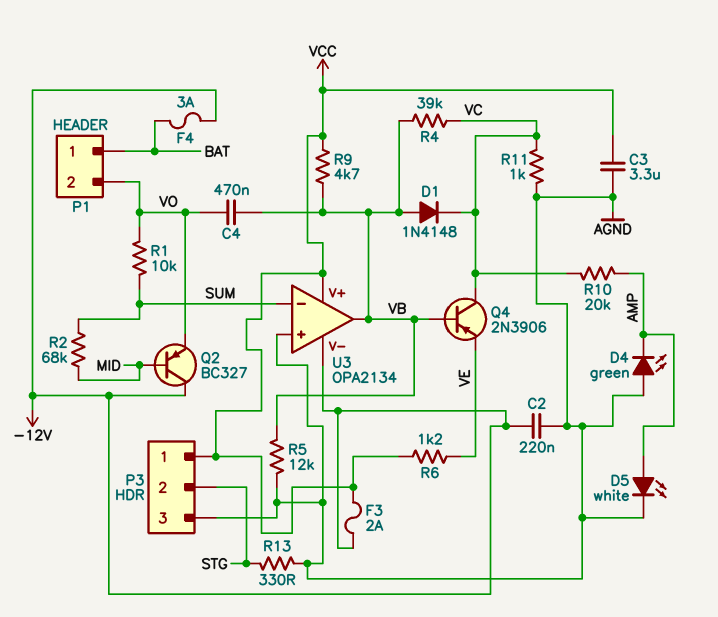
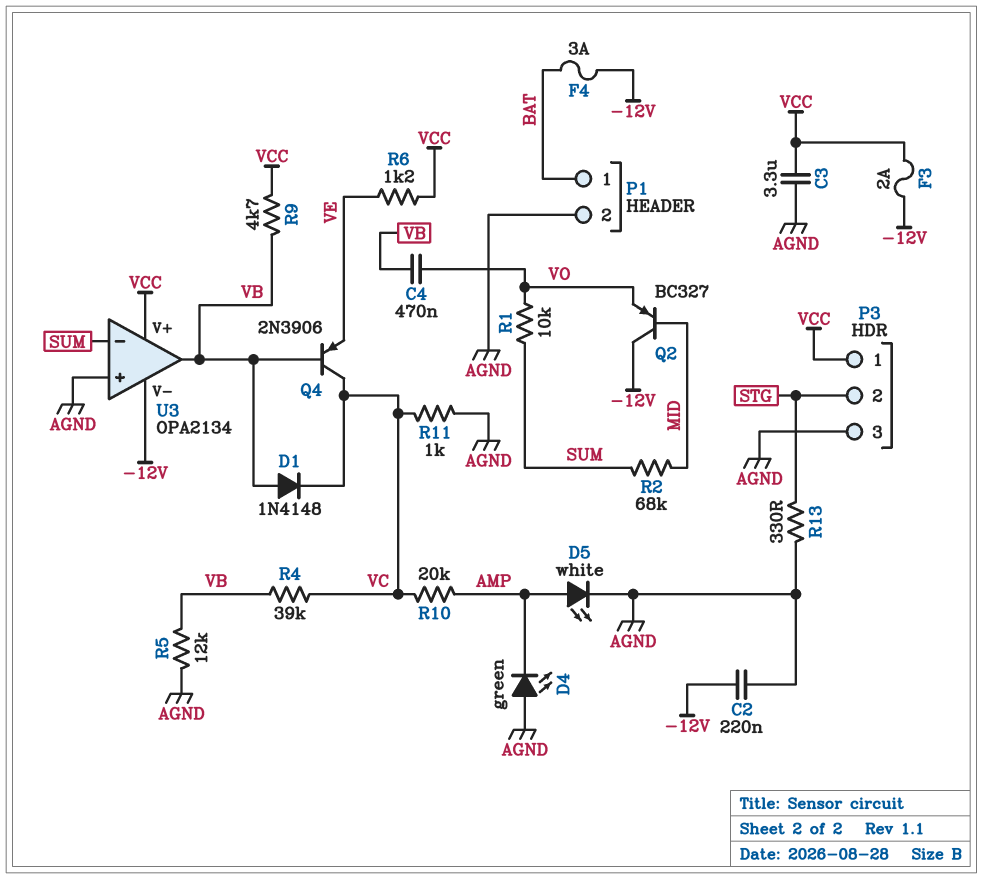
P1 pin 2: VO -> AGND

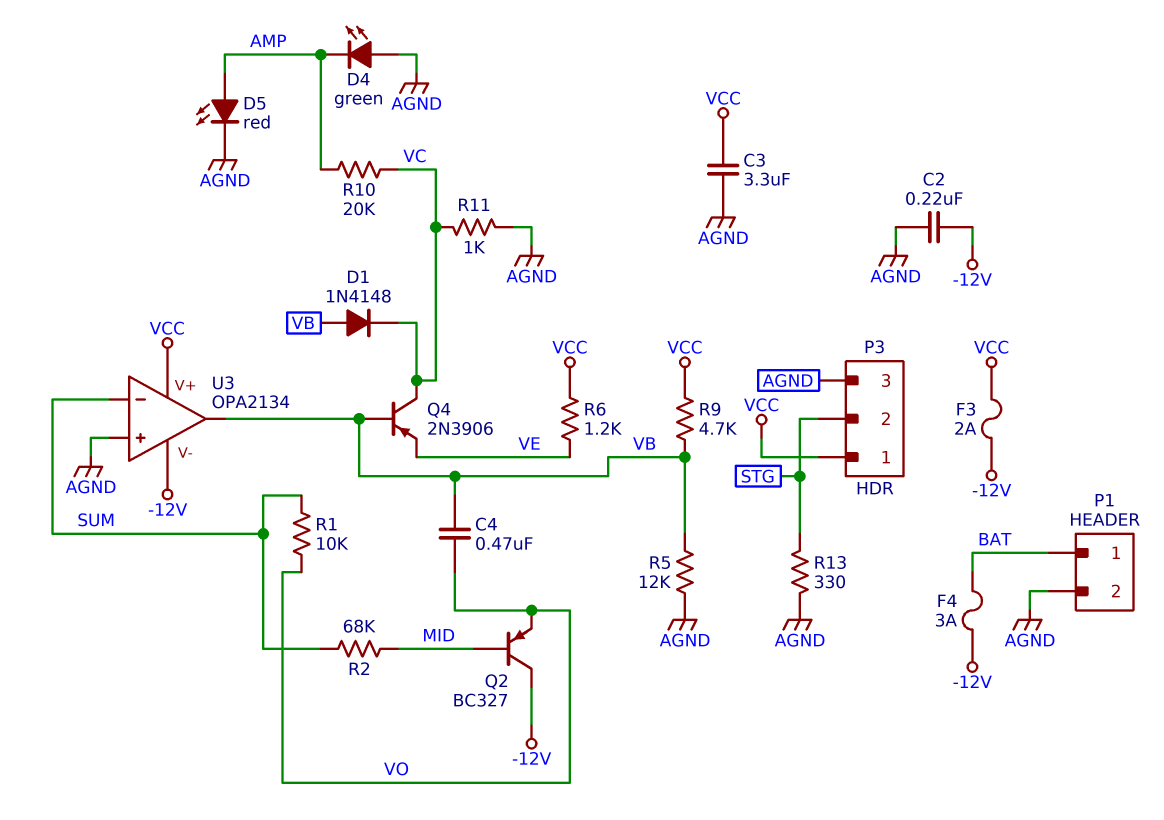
D5: LED white (A AMP, K AGND) -> LED red (A AMP, K AGND)
R4: 39k (VB, VC) -> none

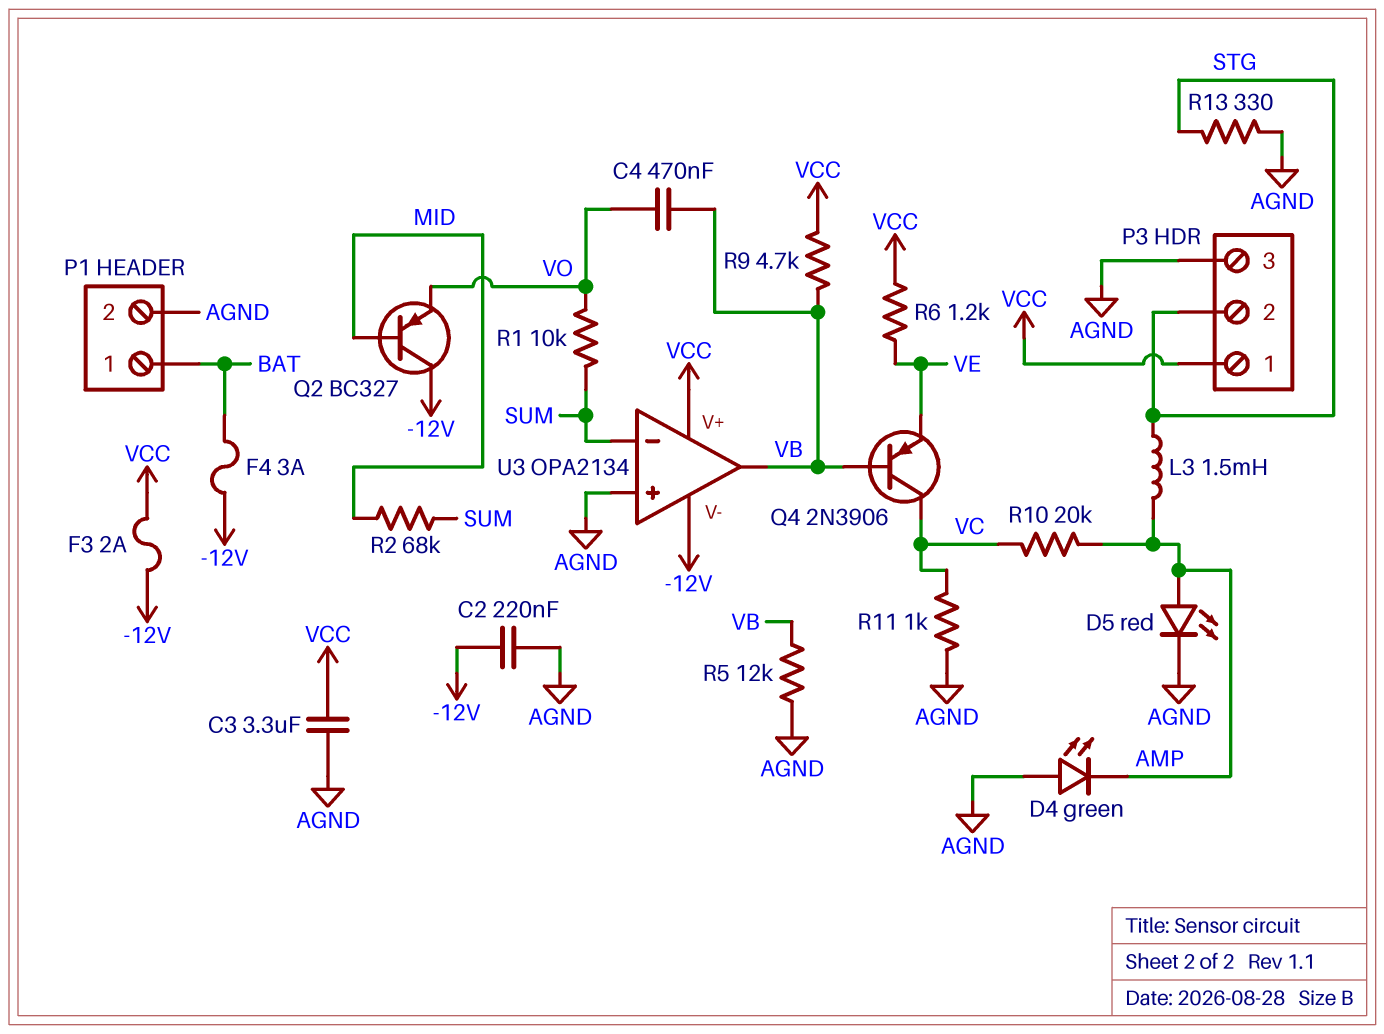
D1: diode 1N4148 (A VB, K VC) -> none
L3: none -> 1.5mH (AMP, STG)

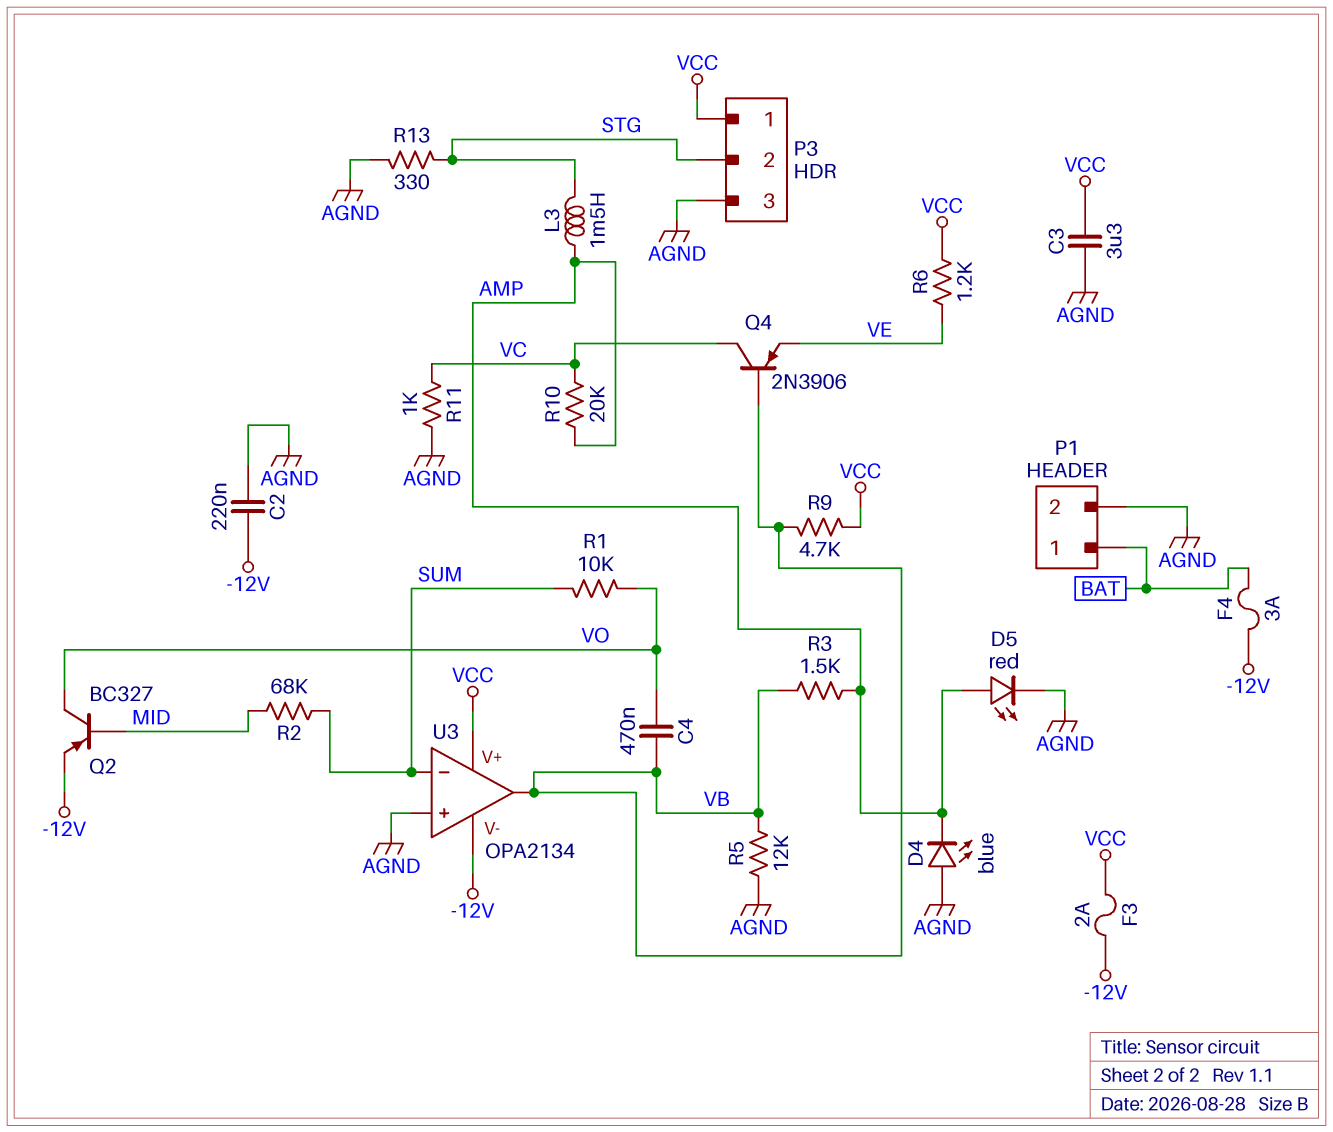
D4: LED green (A AGND, K AMP) -> LED blue (A AGND, K AMP)
Q2: PNP BC327 (B MID, C -12V, E VO) -> PNP BC327 (B MID, C VO, E -12V)
R3: none -> 1.5k (AMP, VB)

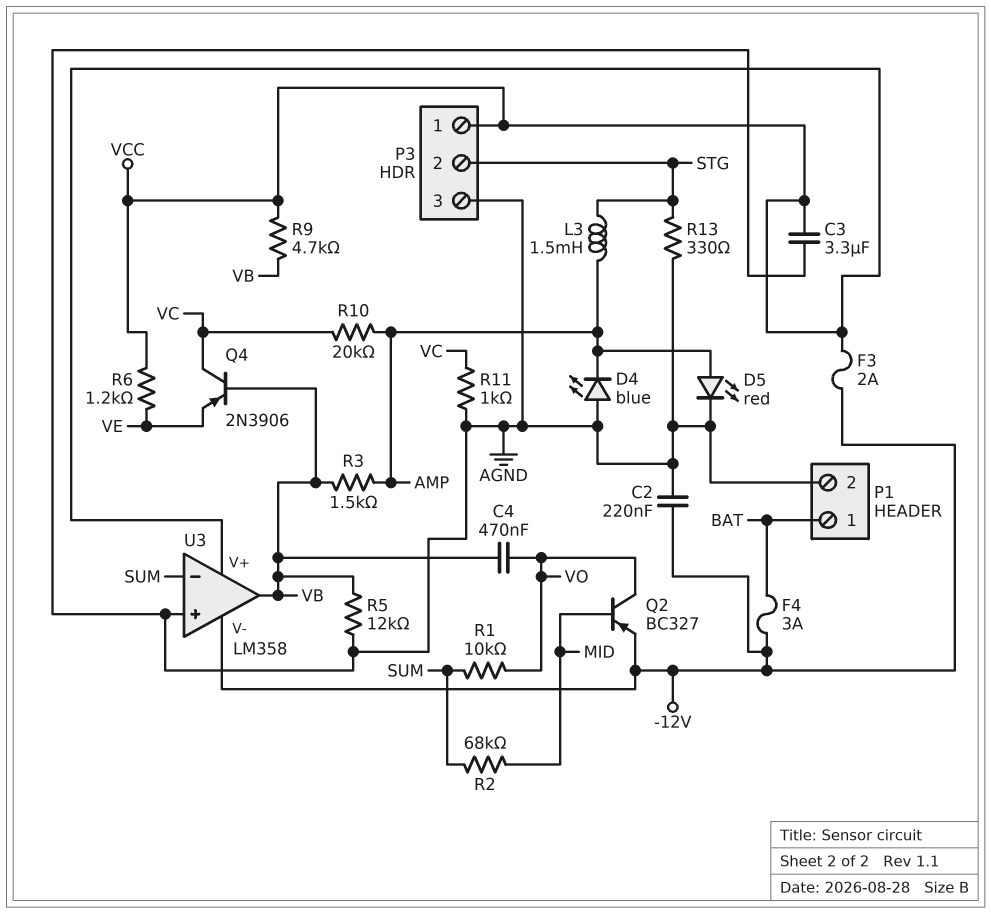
U3: OPA2134 -> LM358

